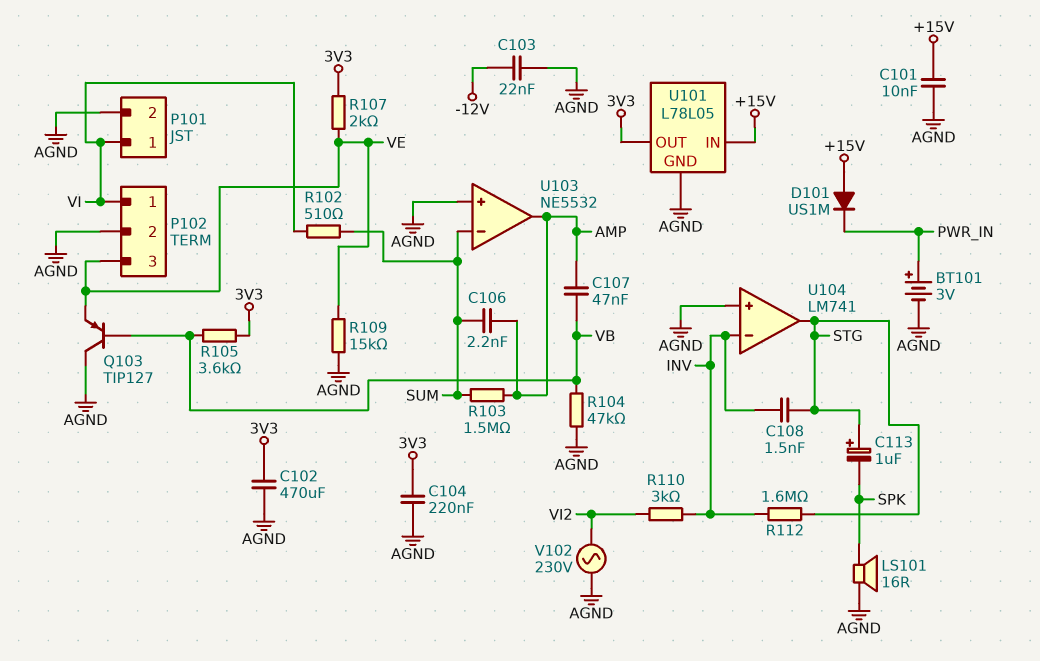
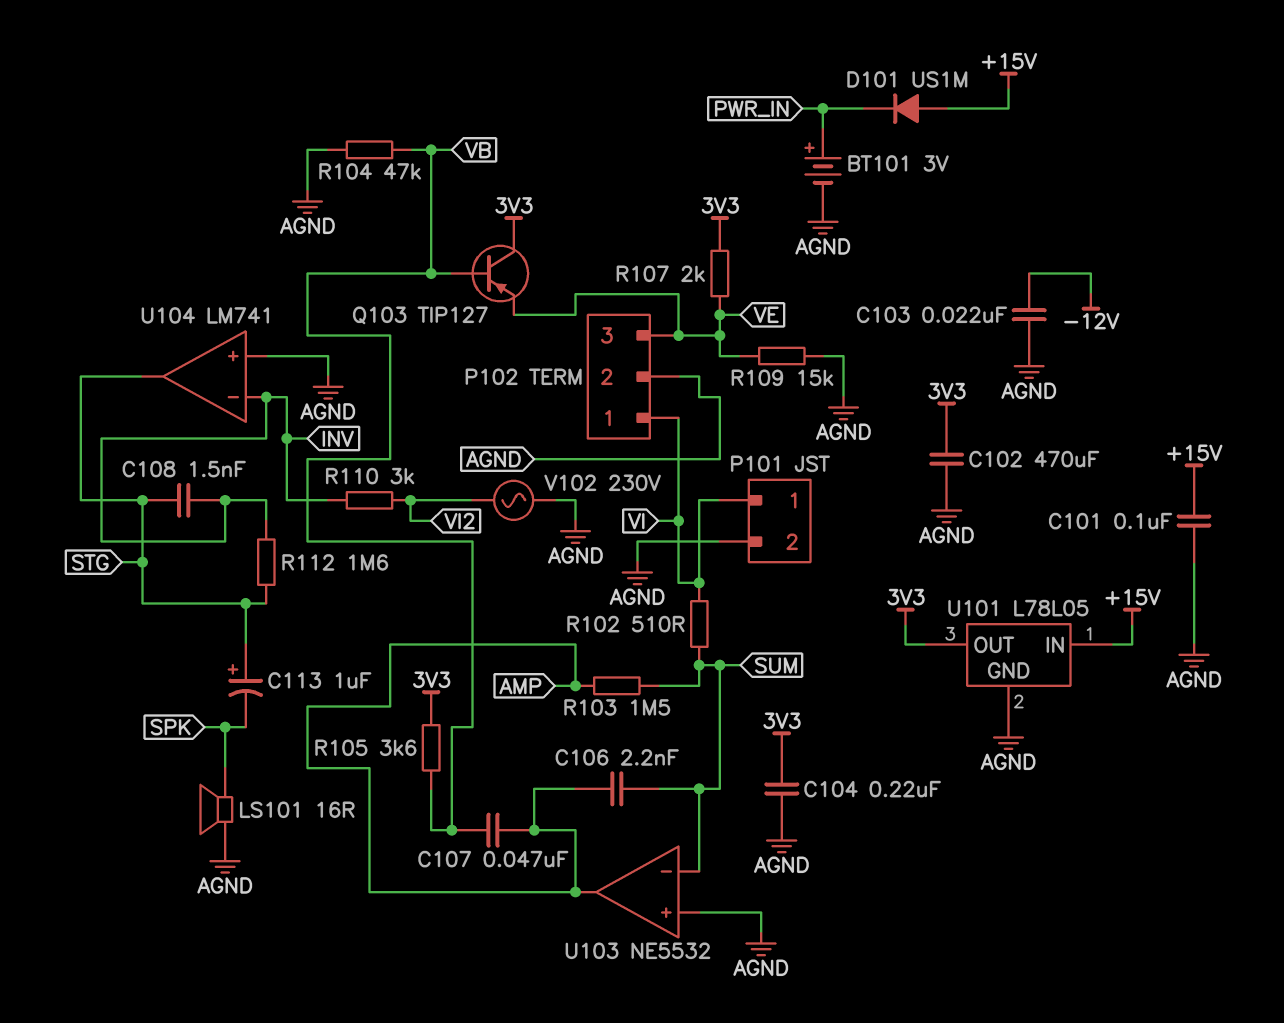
C101: 10nF (+15V, AGND) -> 100nF (+15V, AGND)
Q103: PNP TIP127 (B VB, C AGND, E VE) -> PNP TIP127 (B VB, C 3V3, E VE)

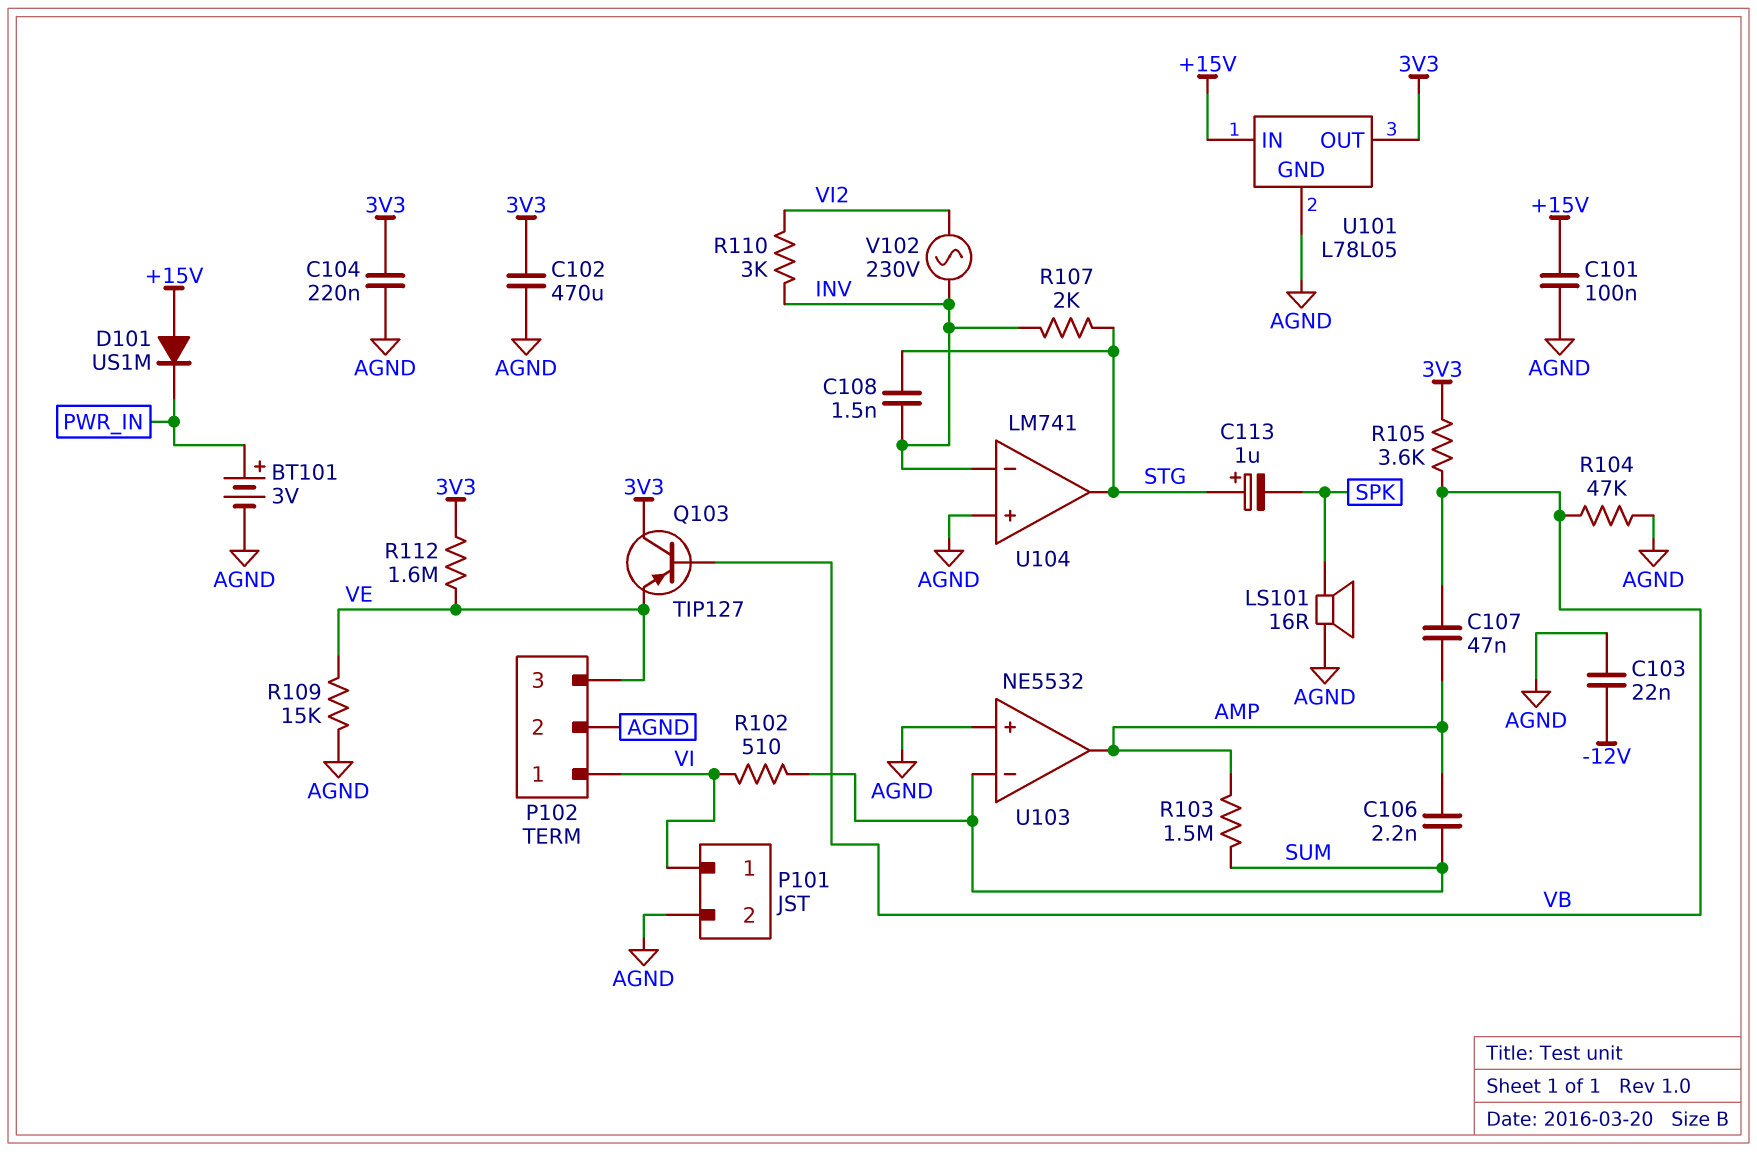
R107: 2k (3V3, VE) -> 2k (INV, STG)
R112: 1.6M (INV, STG) -> 1.6M (3V3, VE)
V102: AC 230V (AGND, VI2) -> AC 230V (INV, VI2)

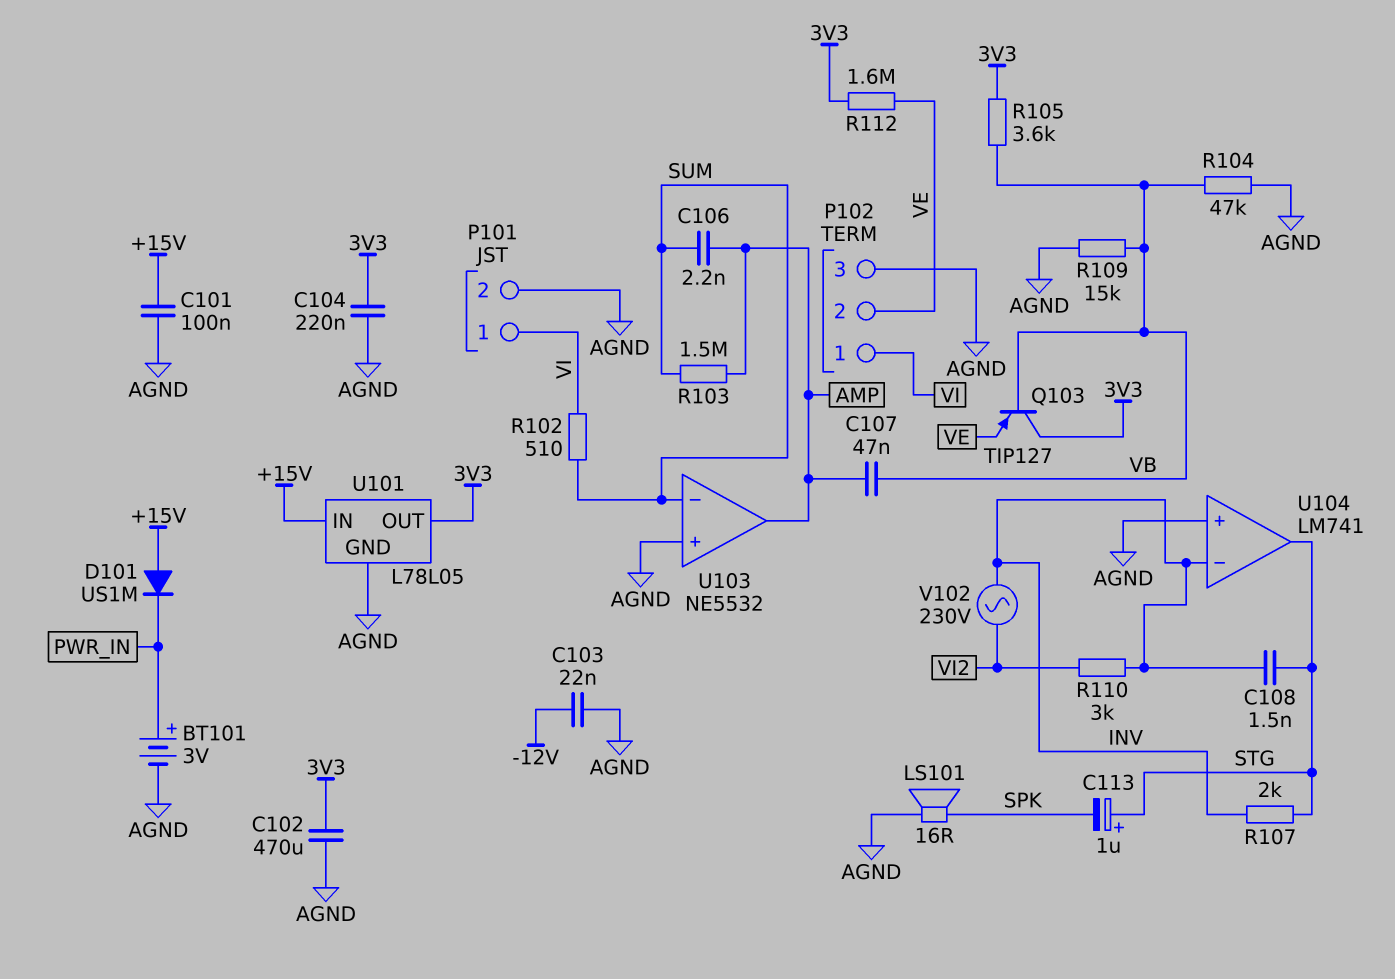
P102 pin 2: AGND -> VE
P102 pin 3: VE -> AGND
R109: 15k (AGND, VE) -> 15k (AGND, VB)

